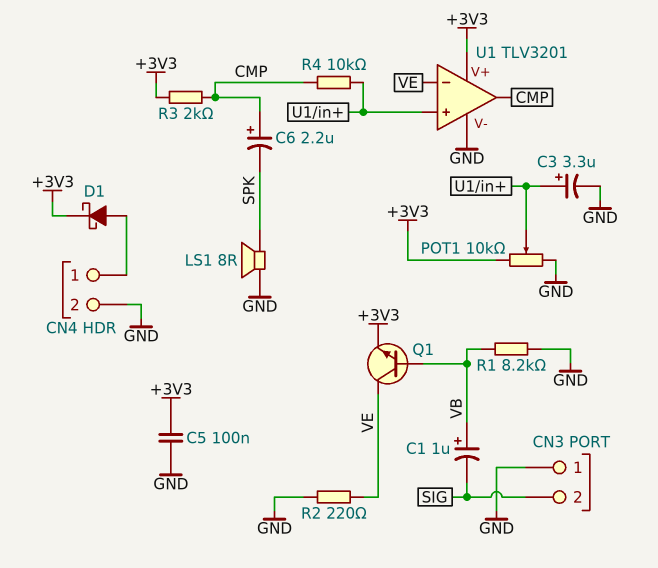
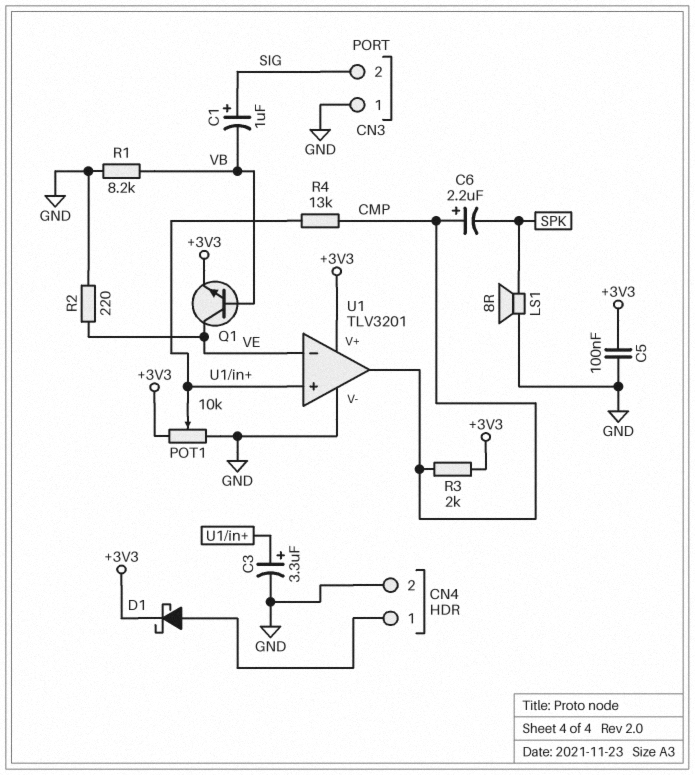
C1: 1uF (plus VB, minus SIG) -> 1uF (plus SIG, minus VB)
R4: 10k (CMP, U1/in+) -> 13k (CMP, U1/in+)

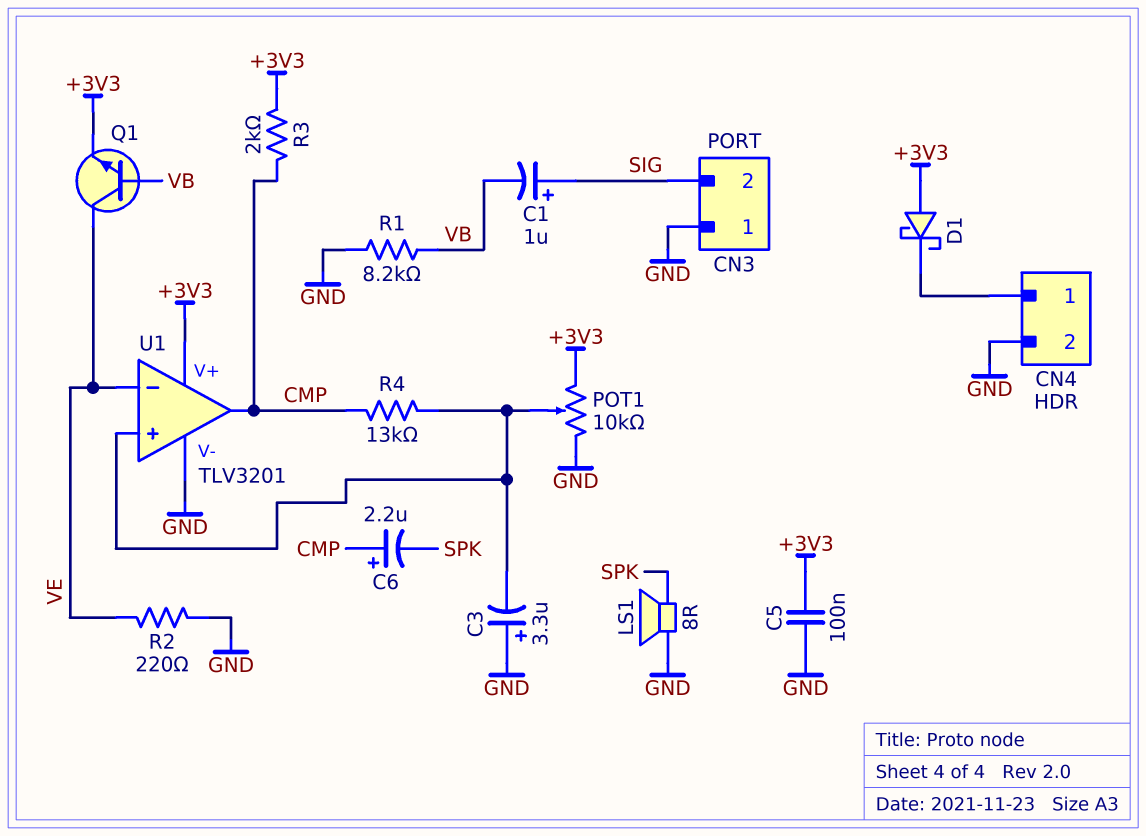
C3: 3.3uF (plus U1/in+, minus GND) -> 3.3uF (plus GND, minus U1/in+)
D1: schottky (A CN4/1, K +3V3) -> schottky (A +3V3, K CN4/1)

